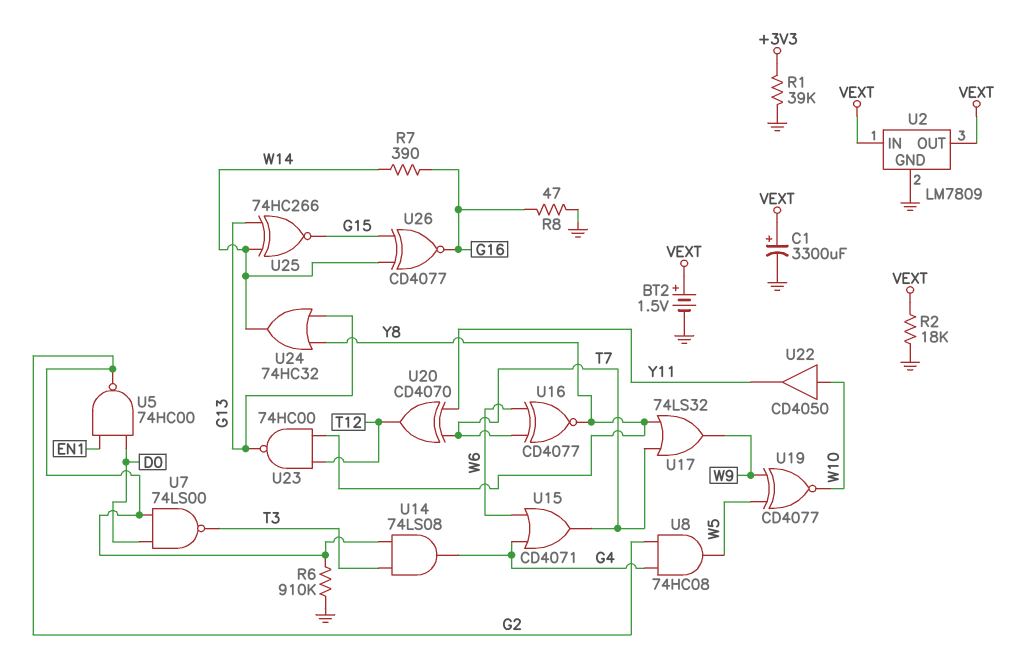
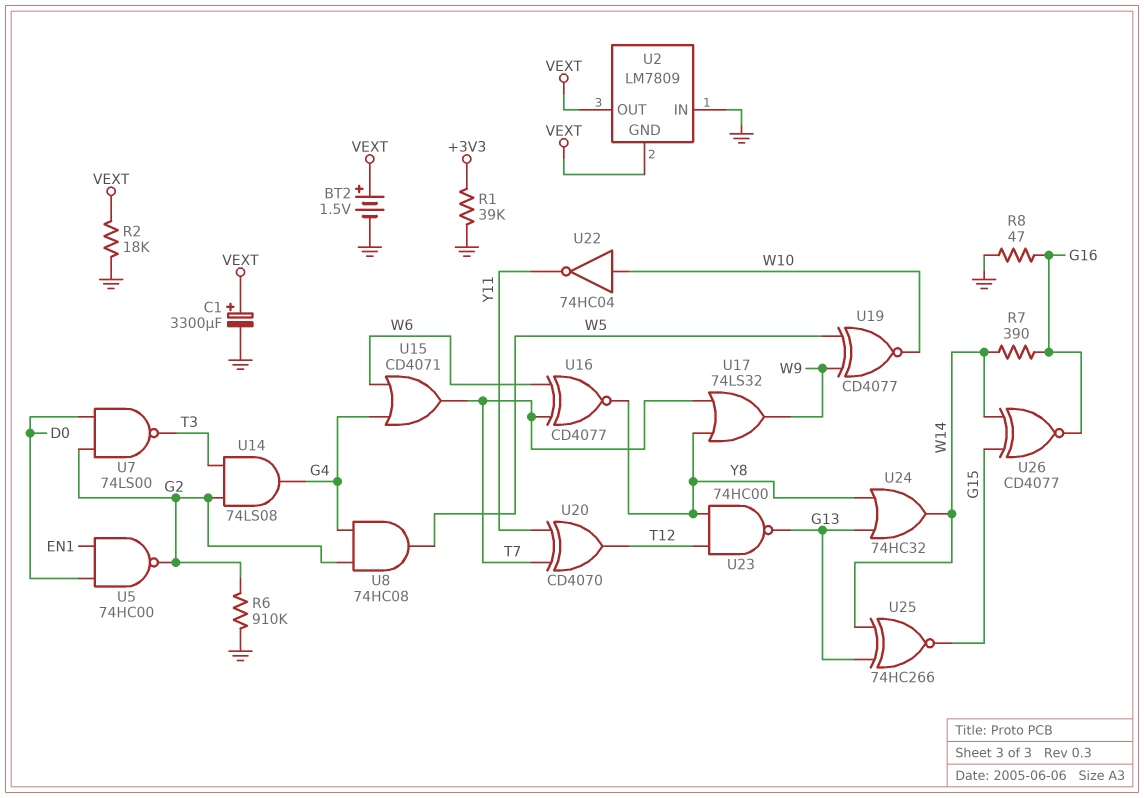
U2 pin GND: GND -> VEXT
U2 pin IN: VEXT -> GND
U22: buffer CD4050 (in W10, out Y11) -> NOT 74HC04 (in W10, out Y11)

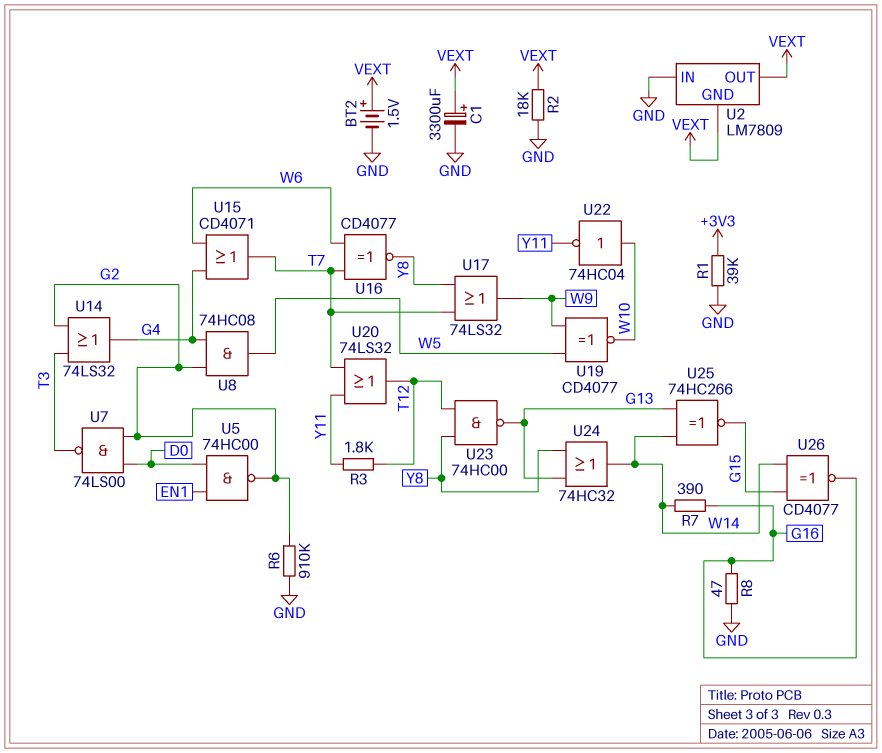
R3: none -> 1.8k (T12, Y11)
U14: AND 74LS08 (in G2, in T3, out G4) -> OR 74LS32 (in G2, in T3, out G4)
U20: XOR CD4070 (in T7, in Y11, out T12) -> OR 74LS32 (in T7, in Y11, out T12)

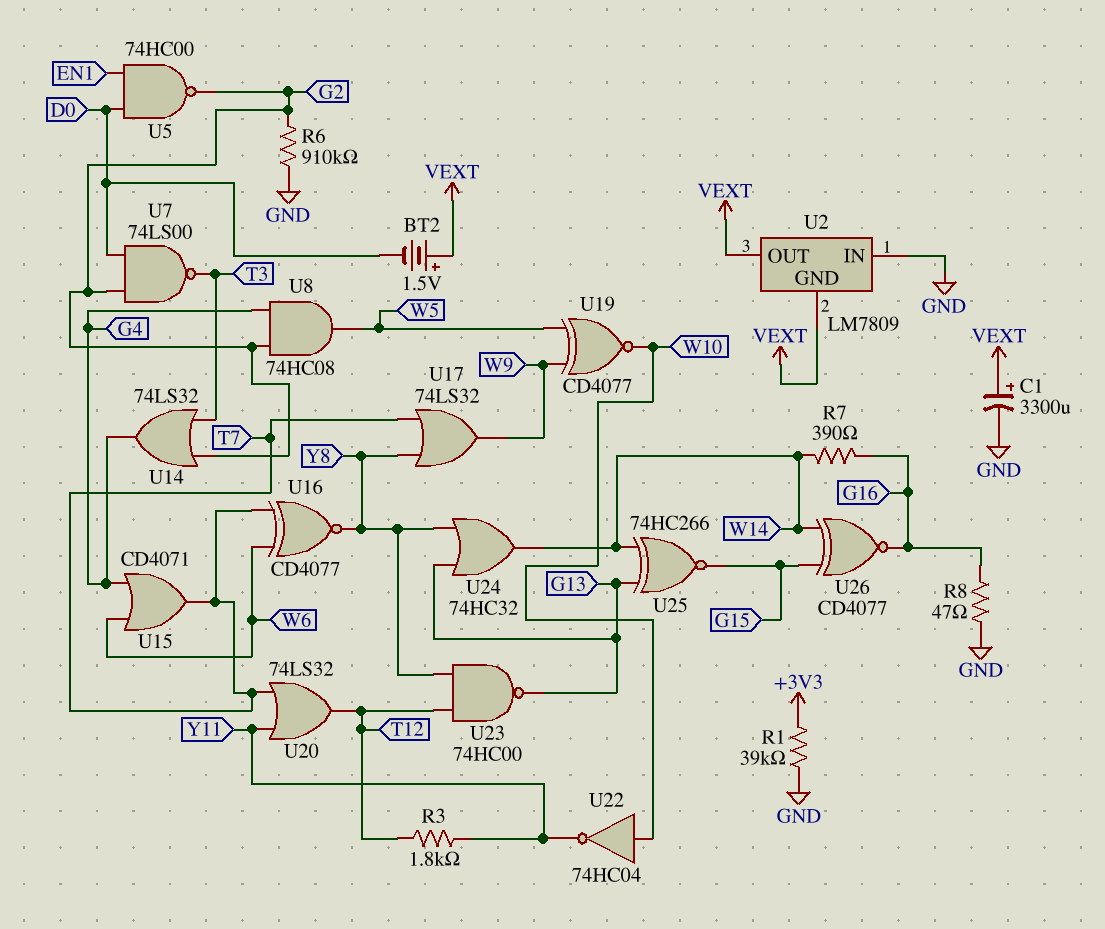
BT2: 1.5V (plus VEXT, minus GND) -> 1.5V (plus VEXT, minus D0)
R2: 18k (GND, VEXT) -> none

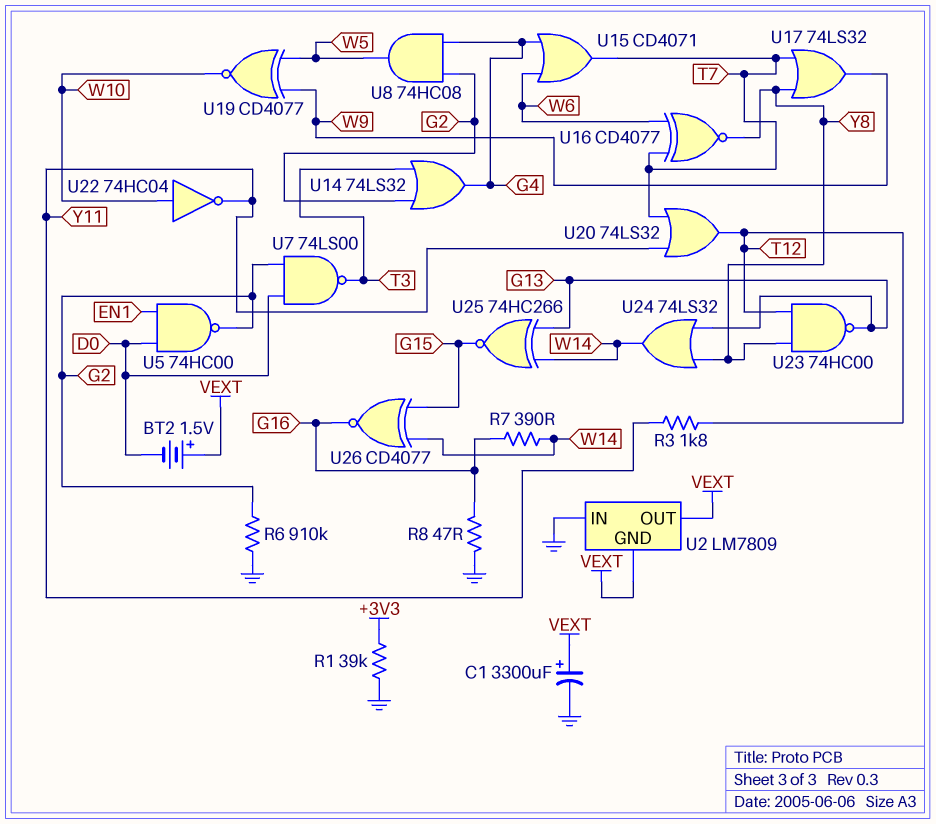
U24: OR 74HC32 (in G13, in Y8, out W14) -> OR 74LS32 (in G13, in Y8, out W14)

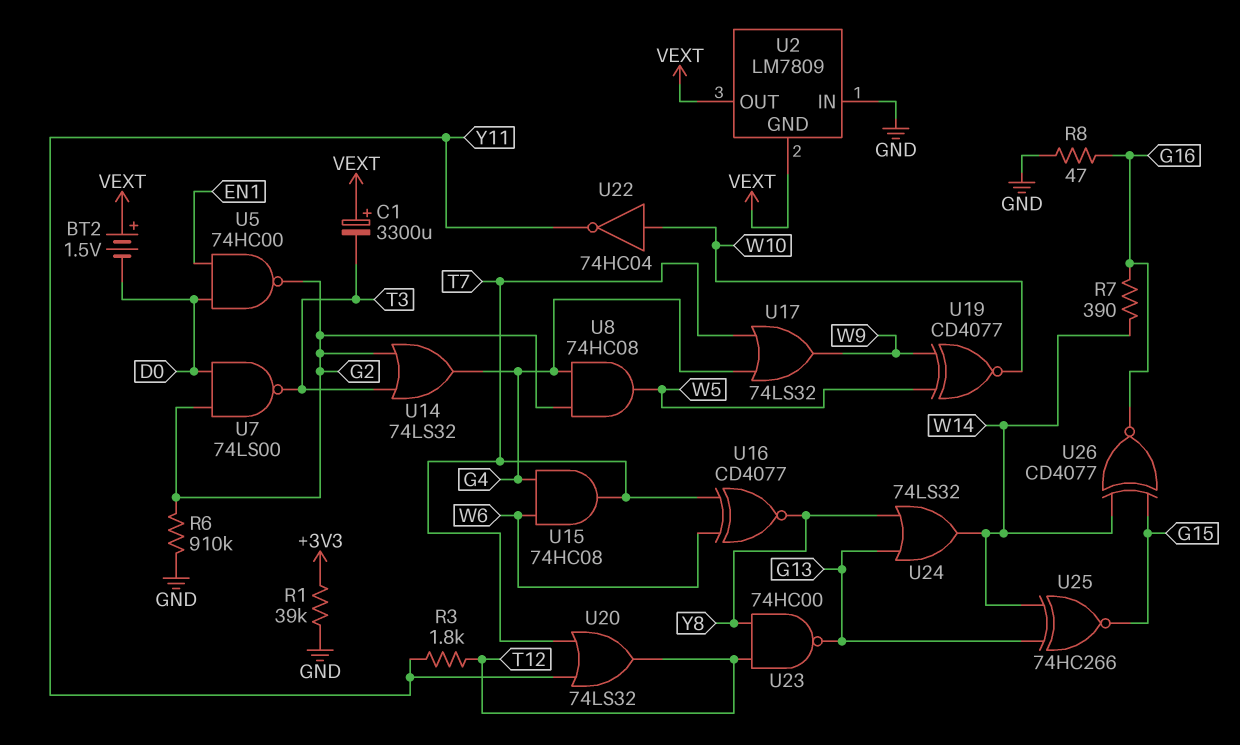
C1: 3300uF (plus VEXT, minus GND) -> 3300uF (plus VEXT, minus T3)
U15: OR CD4071 (in G4, in W6, out T7) -> AND 74HC08 (in G4, in W6, out T7)
U17: OR 74LS32 (in T7, in Y8, out W9) -> OR 74LS32 (in G4, in T7, out W9)

